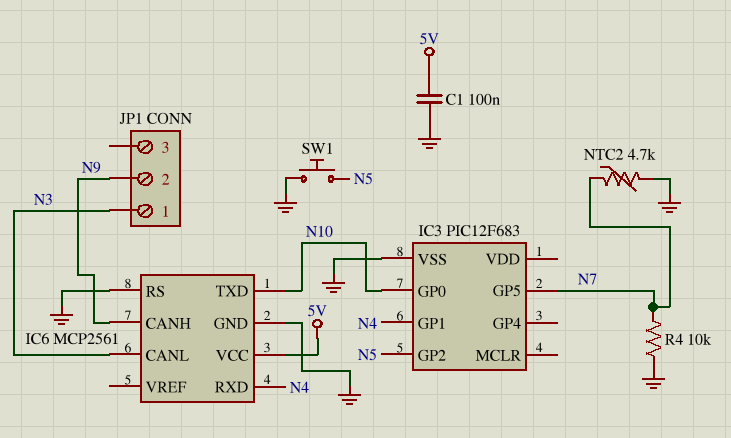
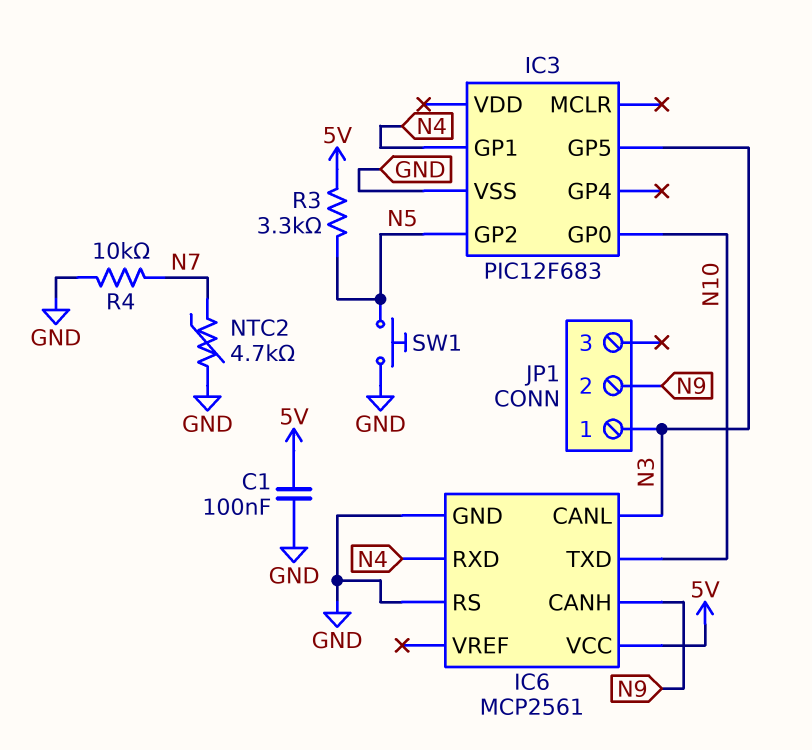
IC3 pin GP5: N7 -> N3
R3: none -> 3.3k (5V, N5)

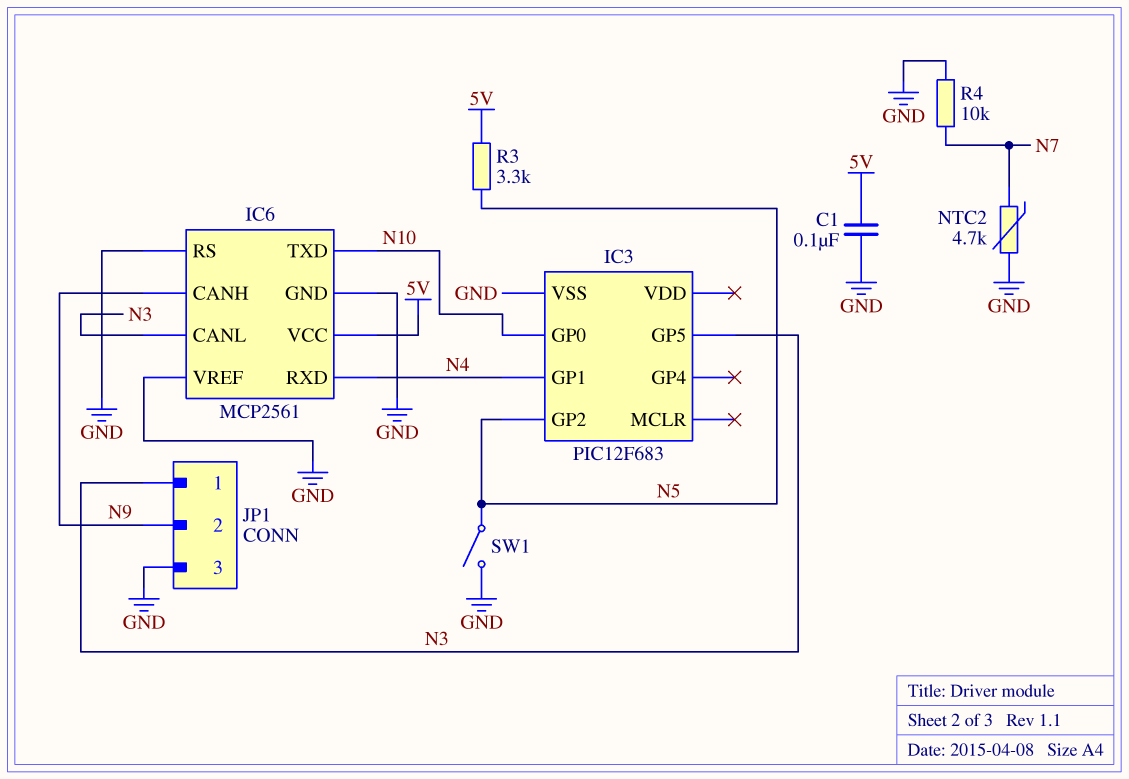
IC6 pin VREF: none -> GND
JP1 pin 3: none -> GND
SW1: button (GND, N5) -> switch (GND, N5)

